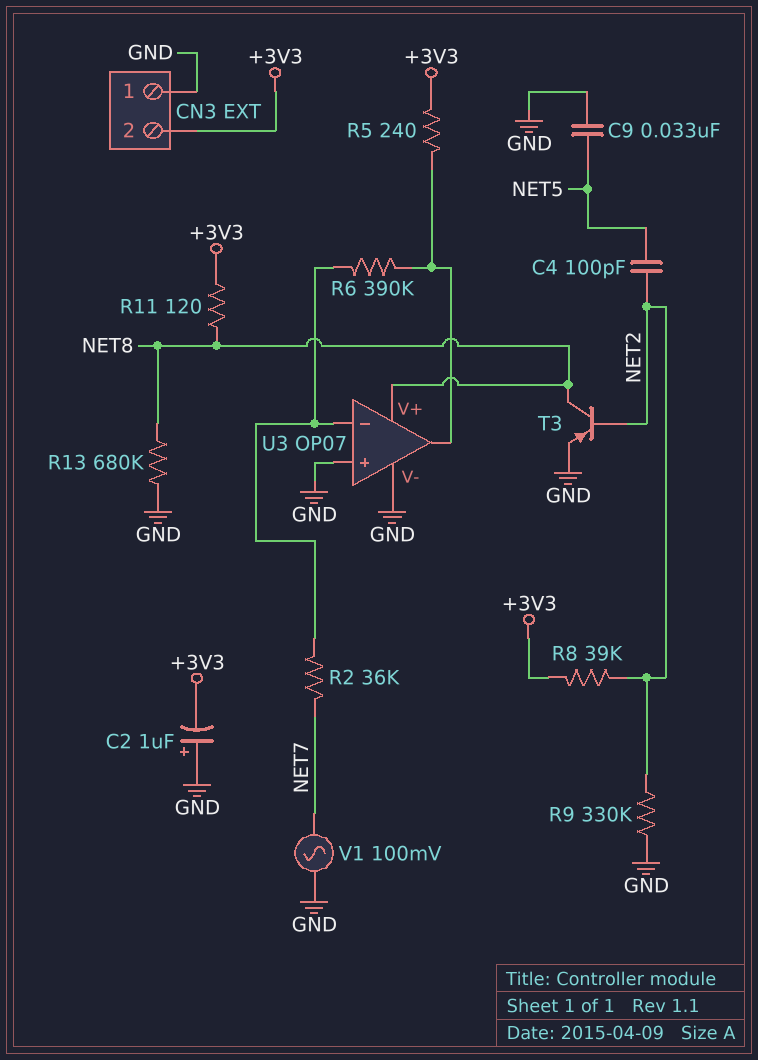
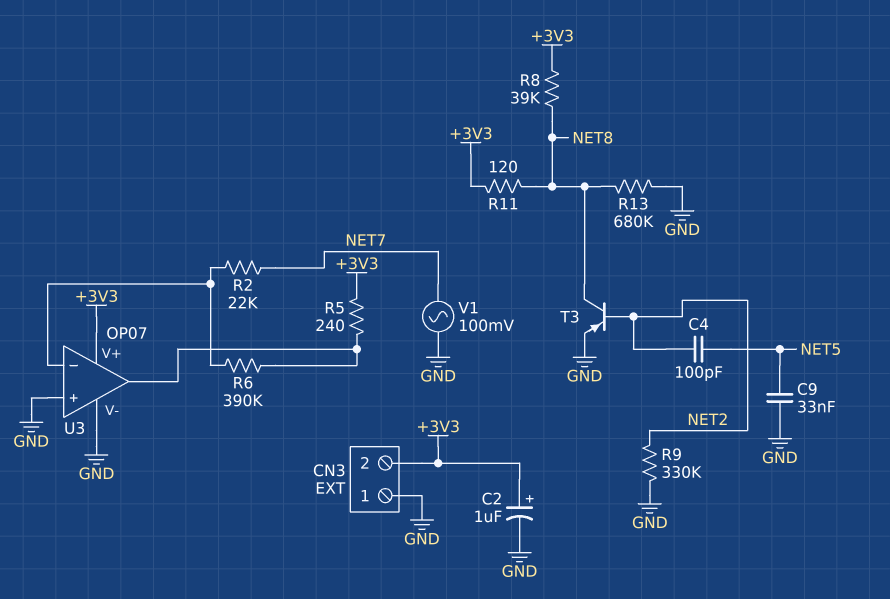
C2: 1uF (plus GND, minus +3V3) -> 1uF (plus +3V3, minus GND)
R2: 36k (NET7, U3/in-) -> 22k (NET7, U3/in-)
R8: 39k (+3V3, NET2) -> 39k (+3V3, NET8)
U3 pin V+: NET8 -> +3V3

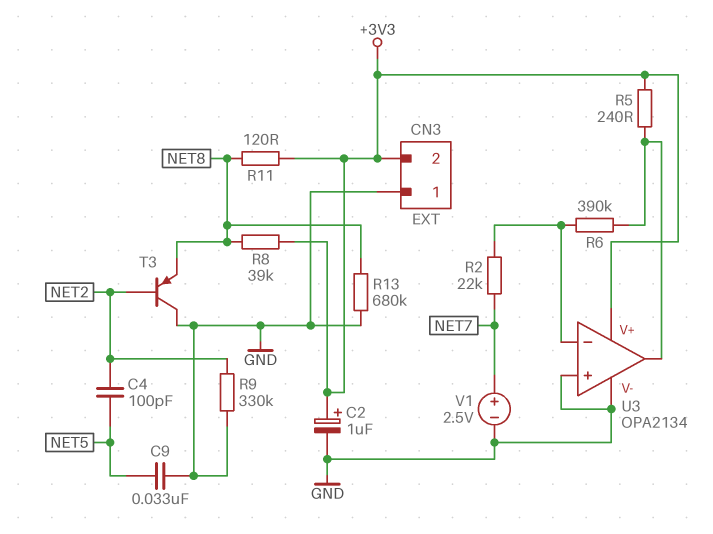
T3: PNP (B NET2, C NET8, E GND) -> PNP (B NET2, C GND, E NET8)
U3: OP07 -> OPA2134
V1: AC 100mV (GND, NET7) -> 2.5V (plus NET7, minus GND)

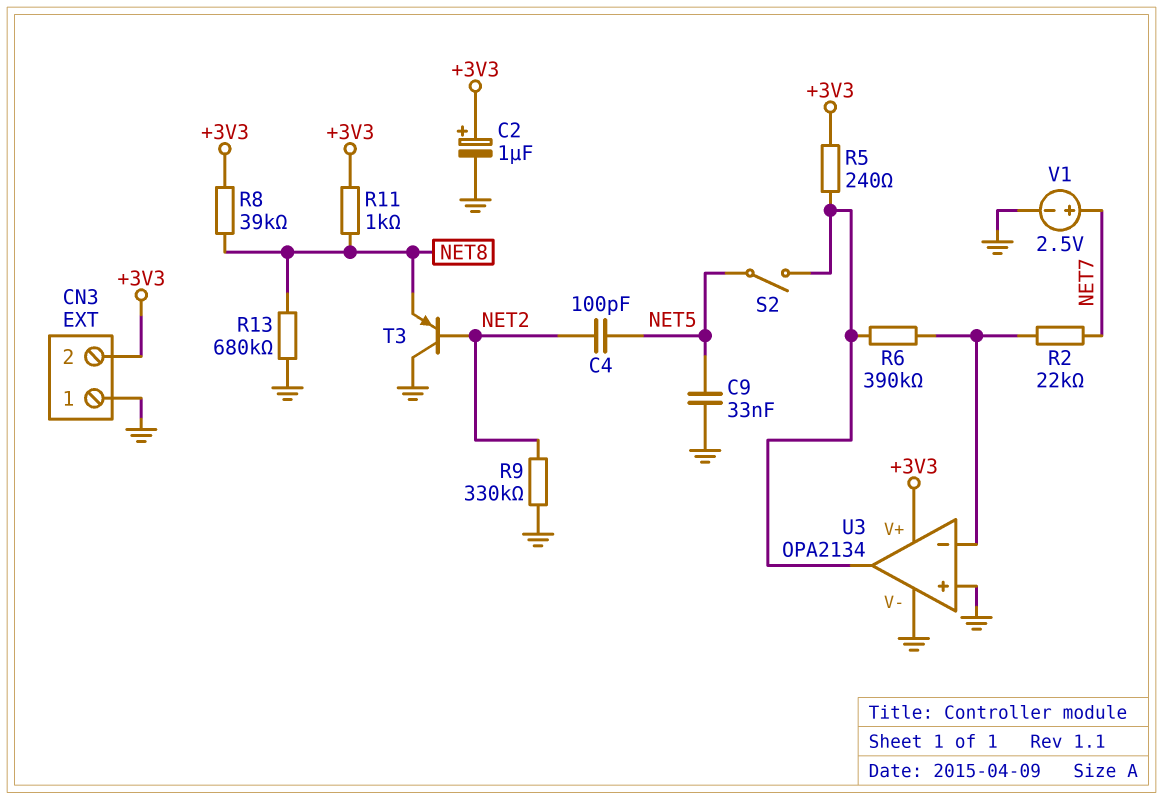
R11: 120 (+3V3, NET8) -> 1k (+3V3, NET8)
S2: none -> switch (NET5, U3/out)

